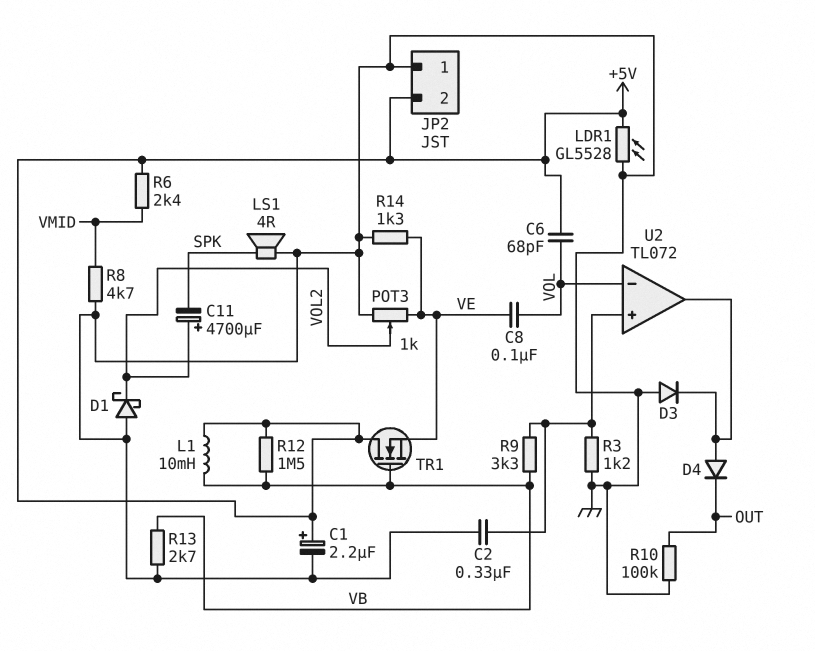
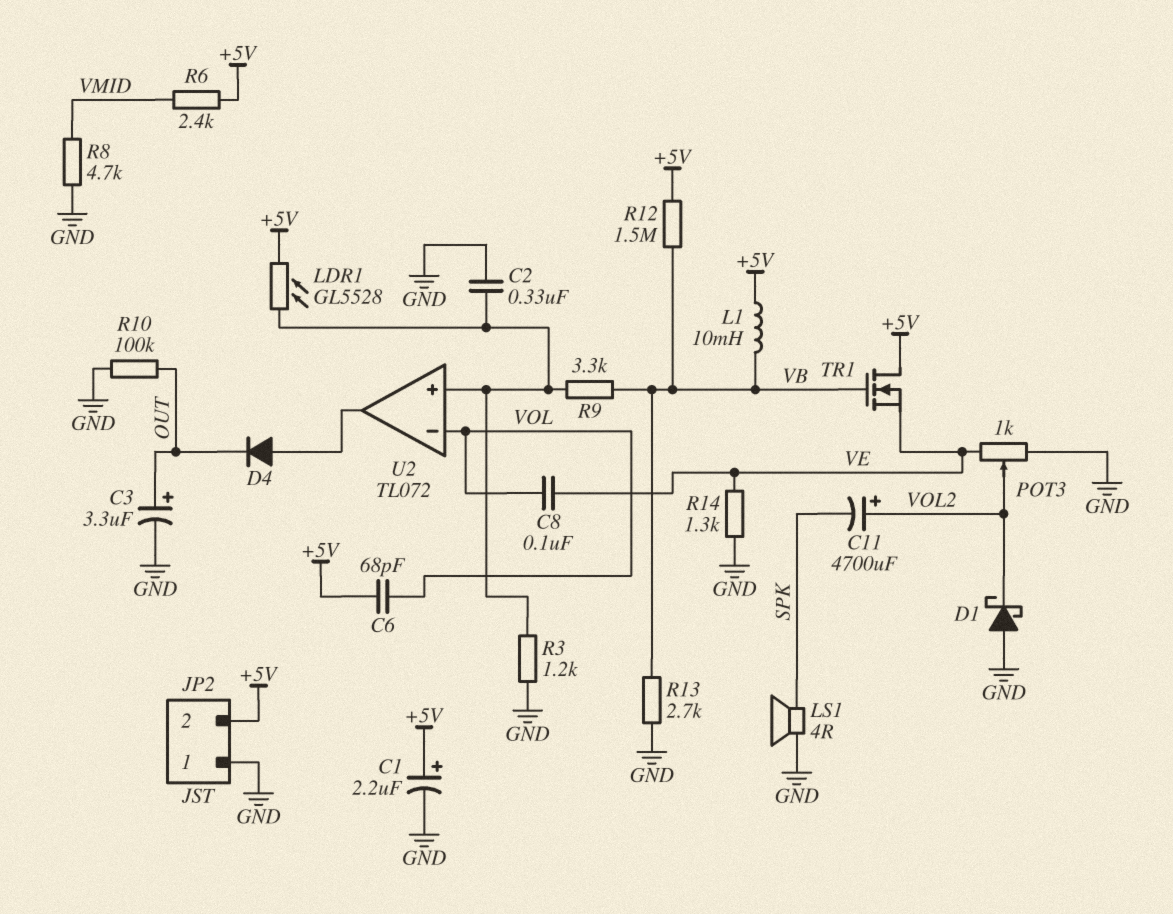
C3: none -> 3.3uF (plus OUT, minus GND)
D3: diode (A GND, K U2/out) -> none
LDR1: GL5528 (+5V, GND) -> GL5528 (+5V, U2/in+)

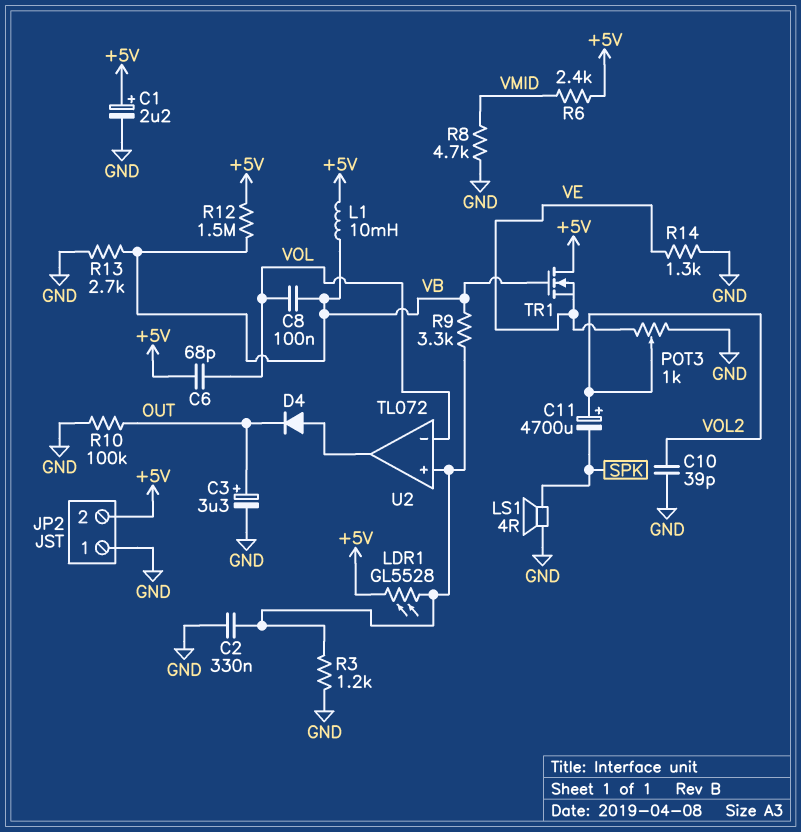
C8: 100nF (VE, VOL) -> 100nF (VB, VOL)
C10: none -> 39pF (GND, VOL2)
D1: schottky (A GND, K VOL2) -> none

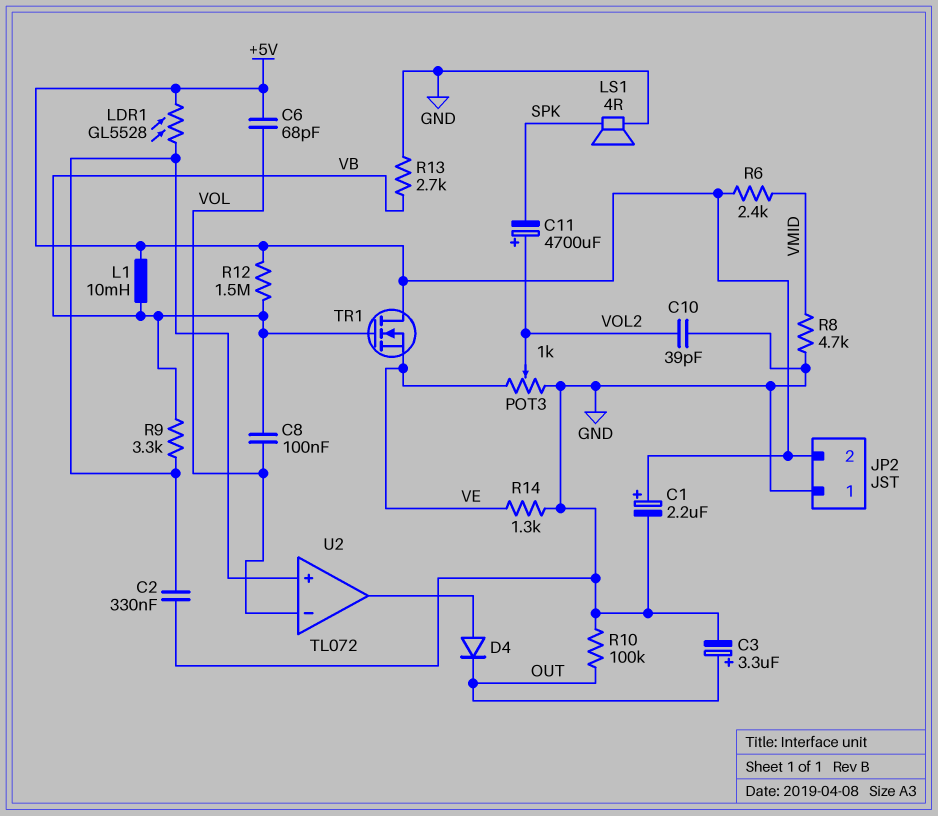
R3: 1.2k (GND, U2/in+) -> none

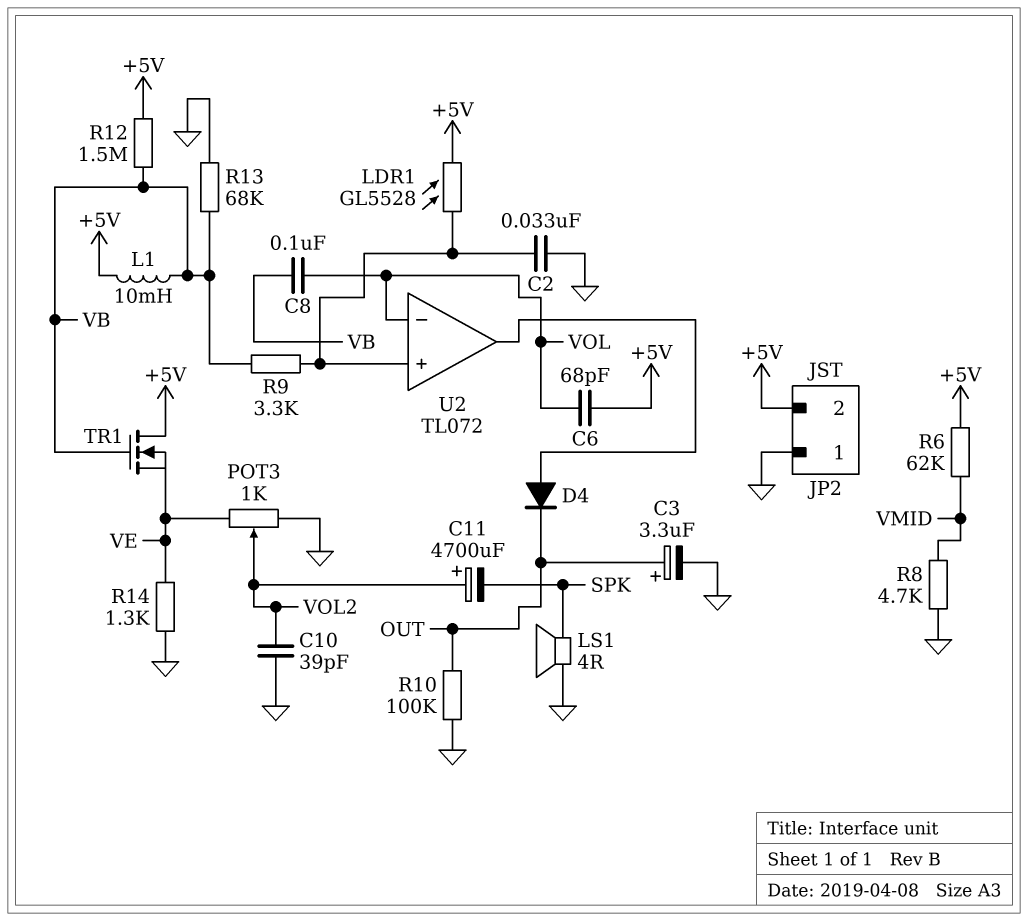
C1: 2.2uF (plus +5V, minus GND) -> none
C2: 330nF (GND, U2/in+) -> 33nF (GND, U2/in+)
R6: 2.4k (+5V, VMID) -> 62k (+5V, VMID)
R13: 2.7k (GND, VB) -> 68k (GND, VB)

